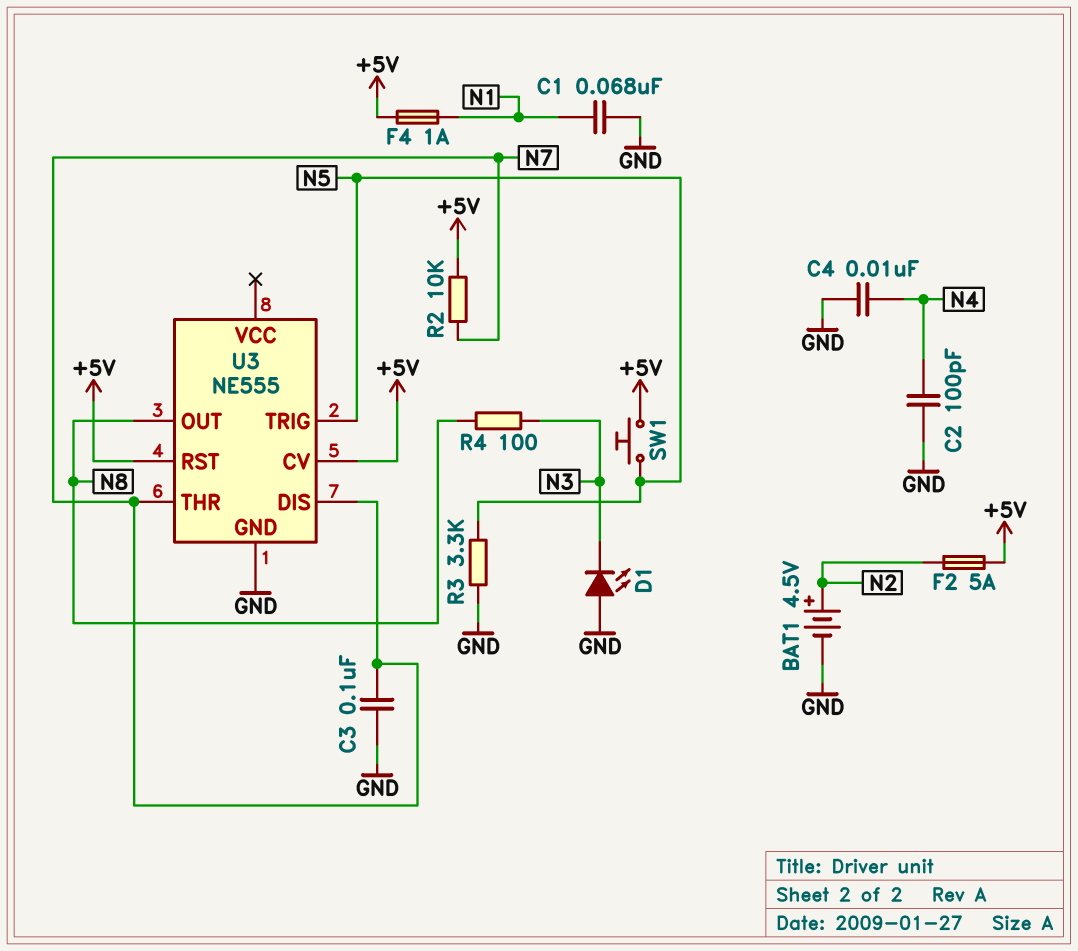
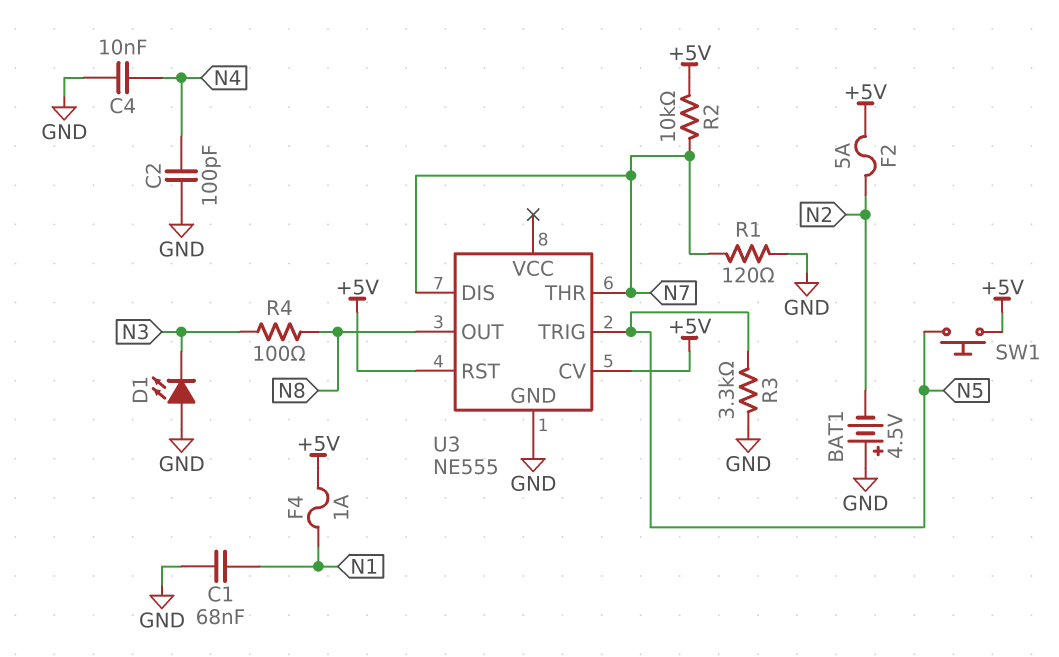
BAT1: 4.5V (plus N2, minus GND) -> 4.5V (plus GND, minus N2)
C3: 100nF (GND, N7) -> none
R1: none -> 120 (GND, N7)

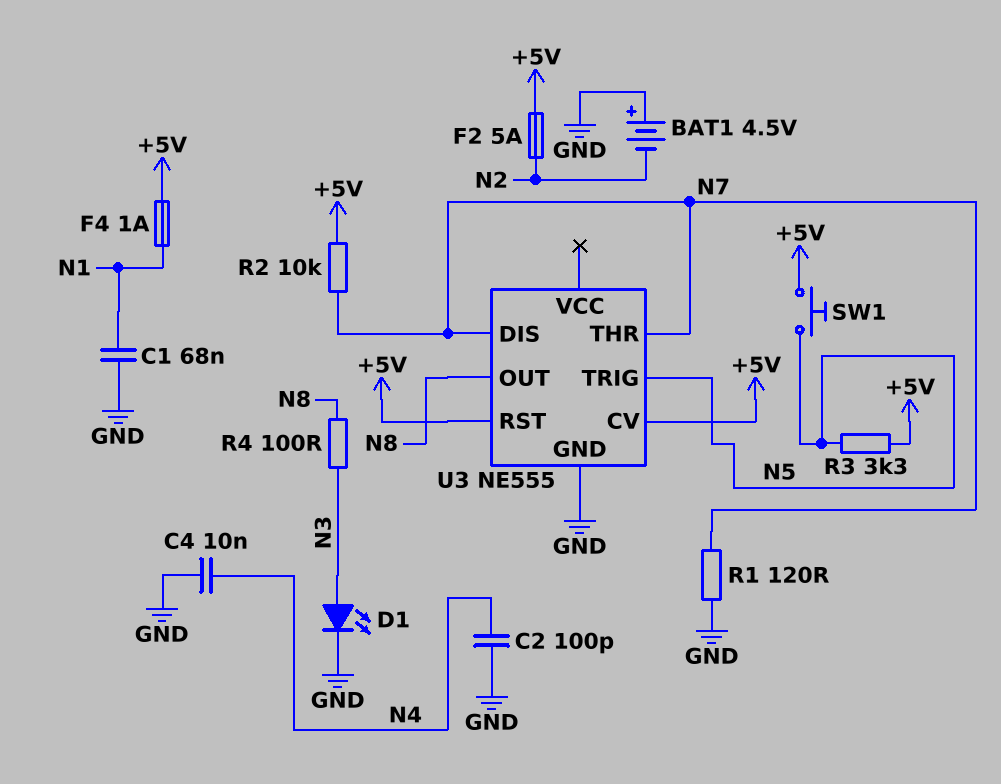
D1: LED (A GND, K N3) -> LED (A N3, K GND)
R3: 3.3k (GND, N5) -> 3.3k (+5V, N5)

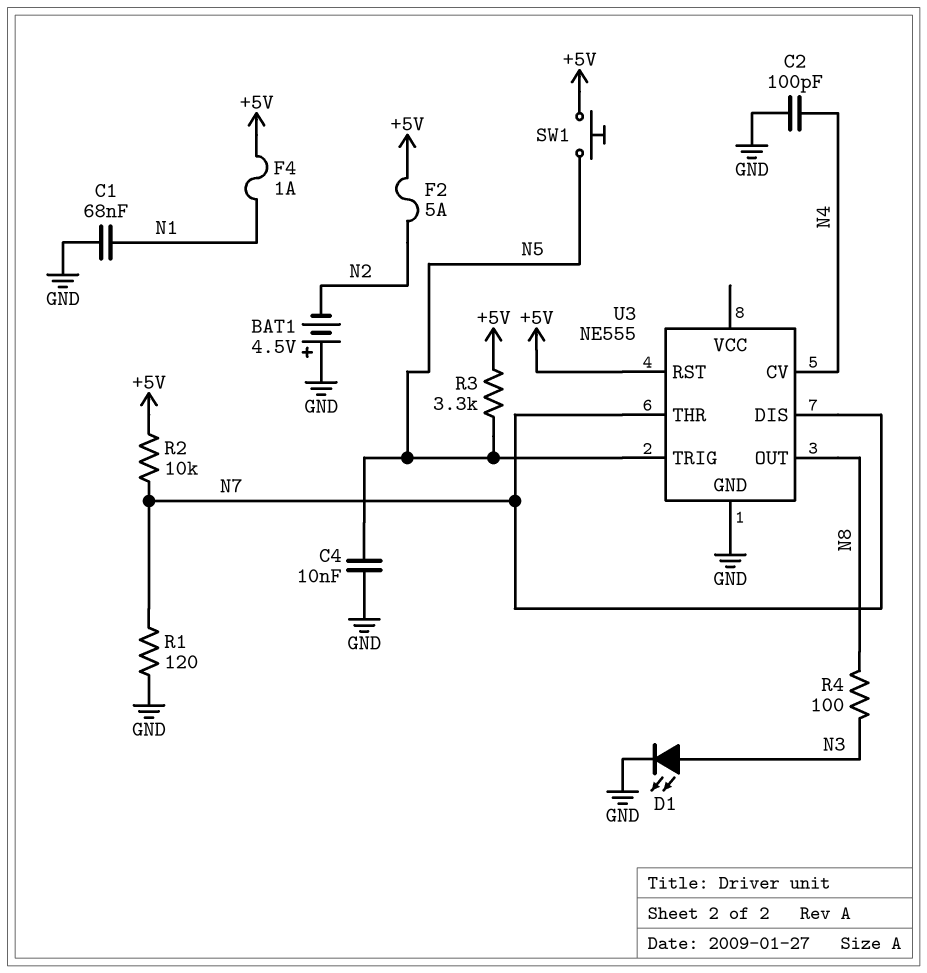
C4: 10nF (GND, N4) -> 10nF (GND, N5)
U3 pin CV: +5V -> N4

